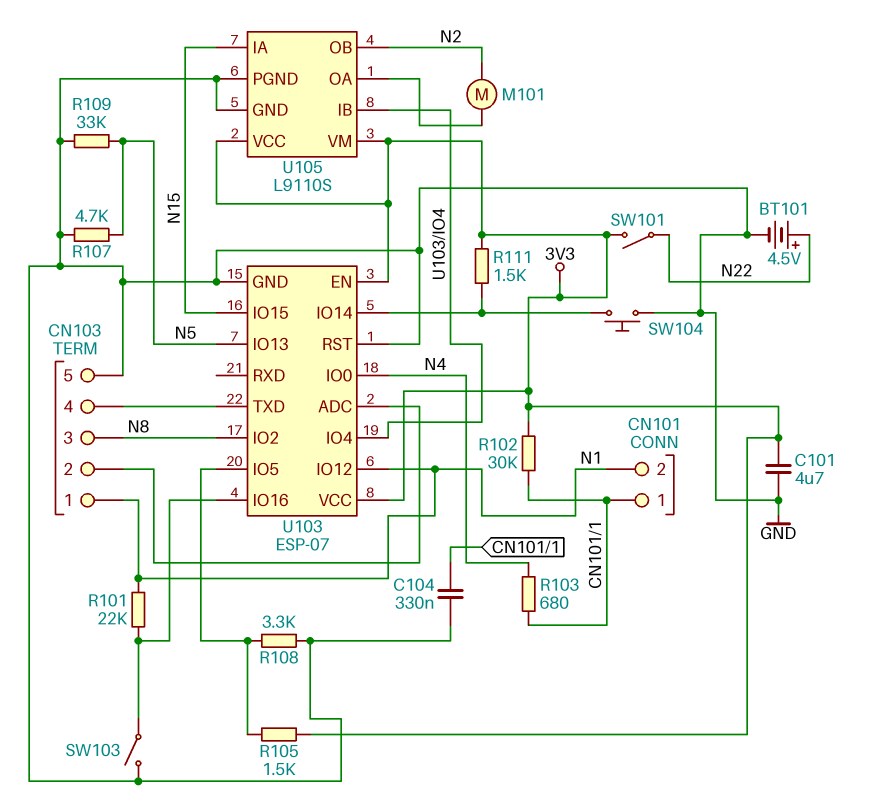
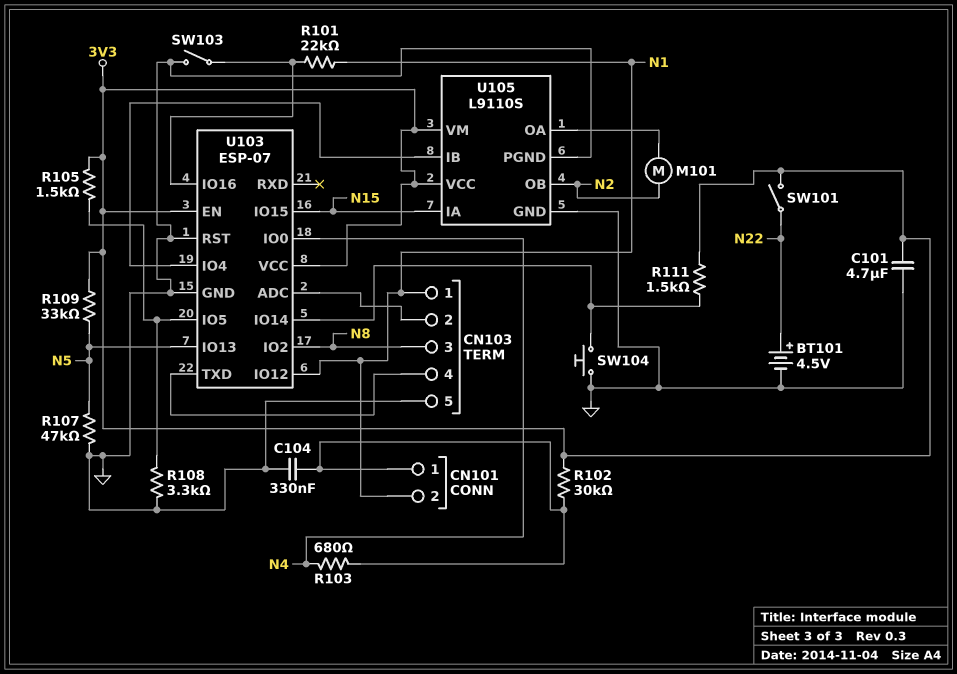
R107: 4.7k (GND, N5) -> 47k (GND, N5)
R109: 33k (GND, N5) -> 33k (3V3, N5)

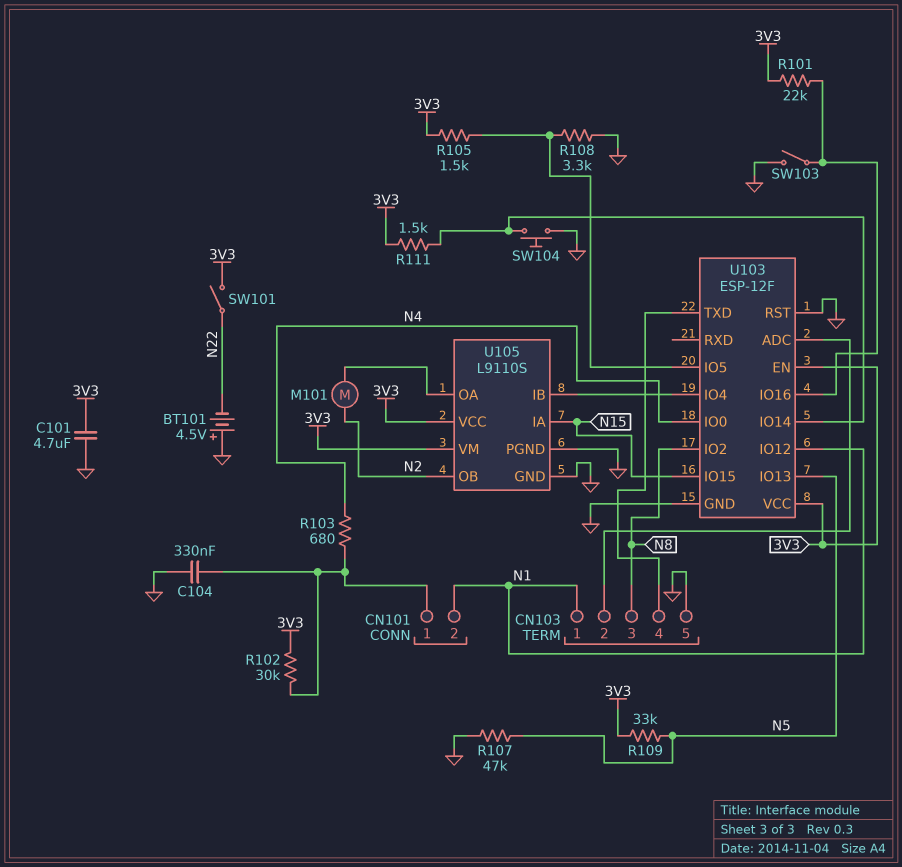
BT101: 4.5V (plus N22, minus GND) -> 4.5V (plus GND, minus N22)
R101: 22k (N1, U103/IO16) -> 22k (3V3, U103/IO16)
U103: ESP-07 -> ESP-12F

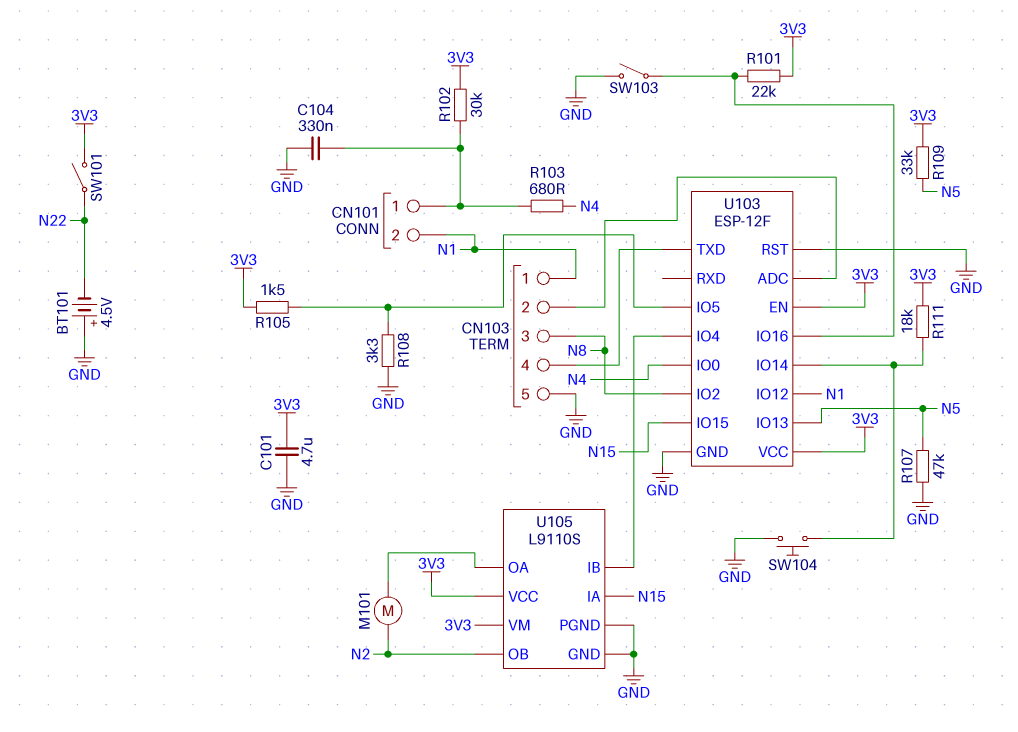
R111: 1.5k (3V3, U103/IO14) -> 18k (3V3, U103/IO14)

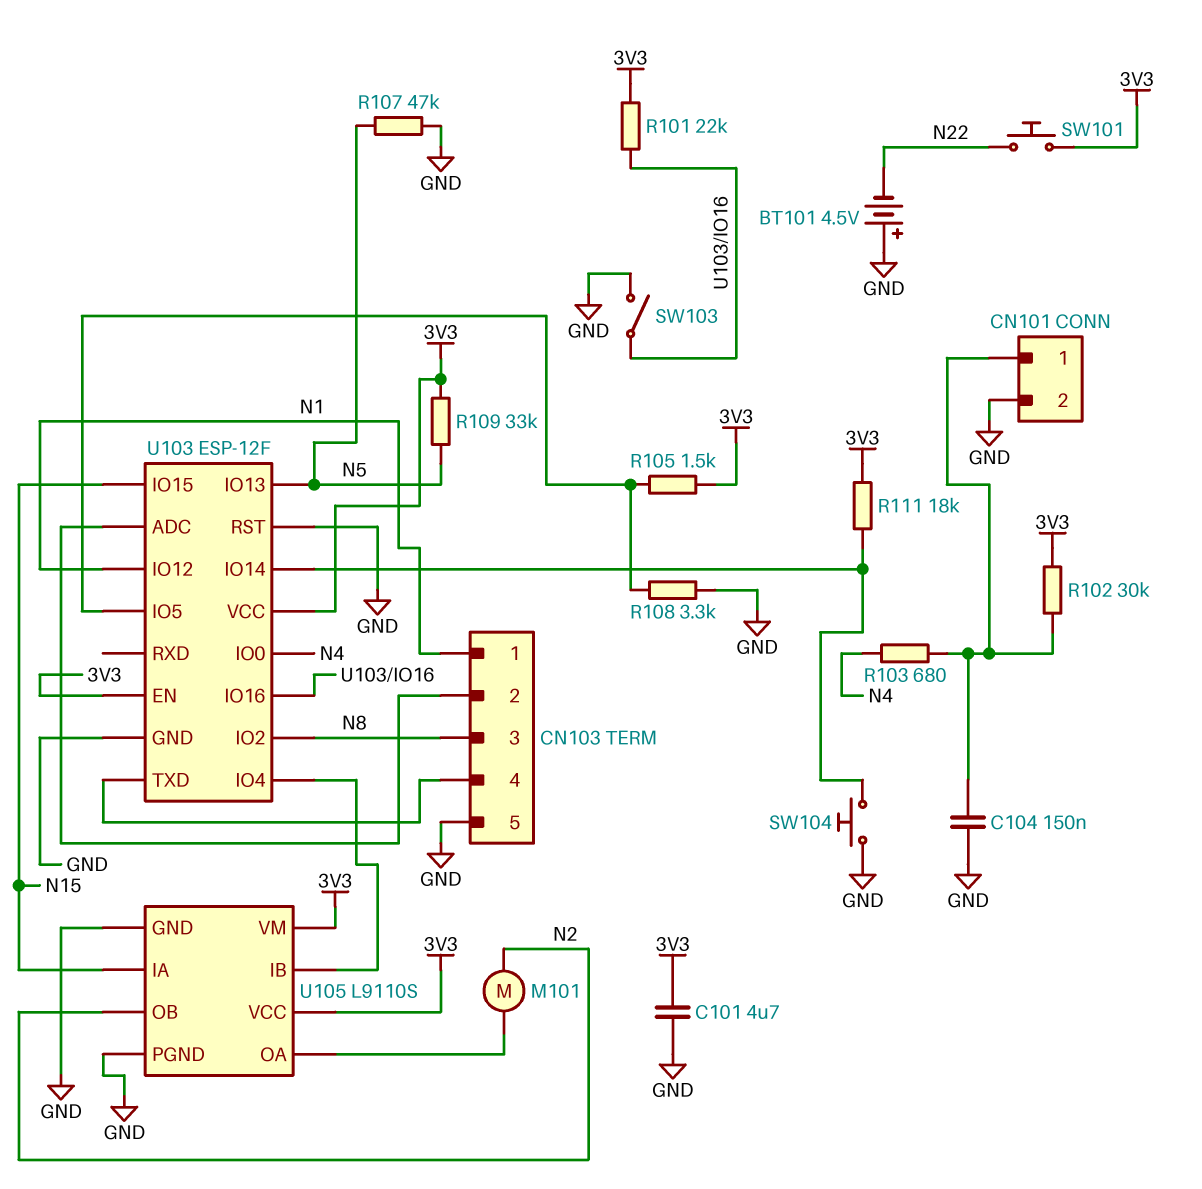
C104: 330nF (CN101/1, GND) -> 150nF (CN101/1, GND)
CN101 pin 2: N1 -> GND
SW101: switch (3V3, N22) -> button (3V3, N22)

